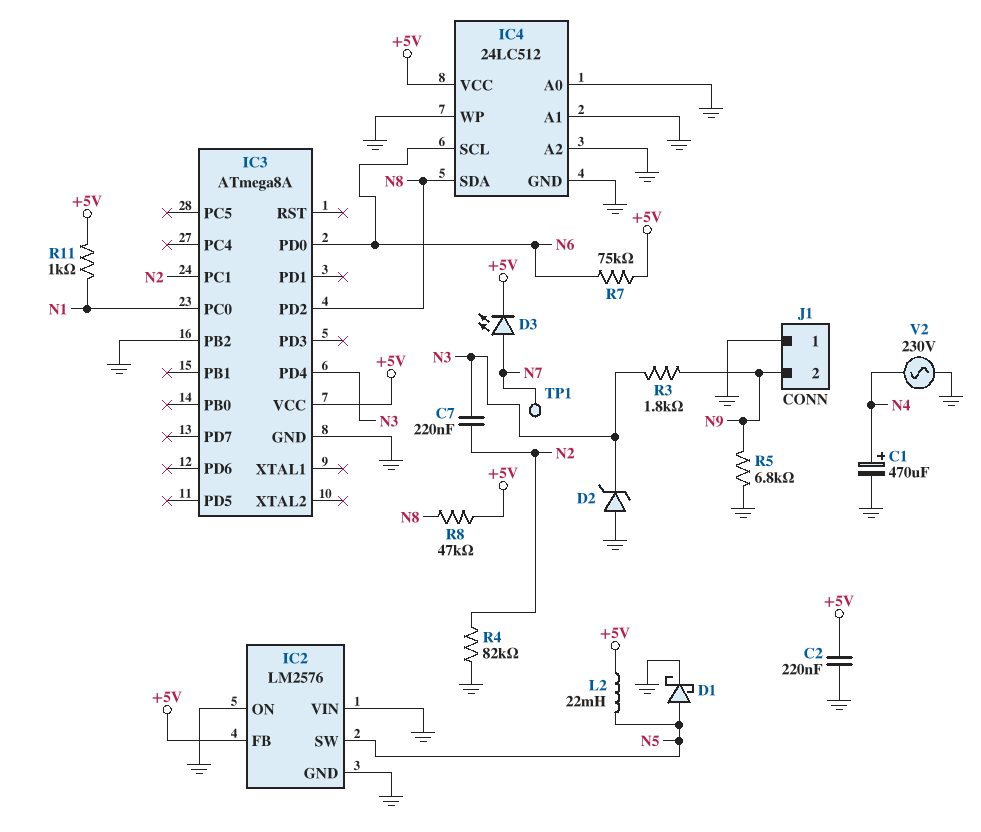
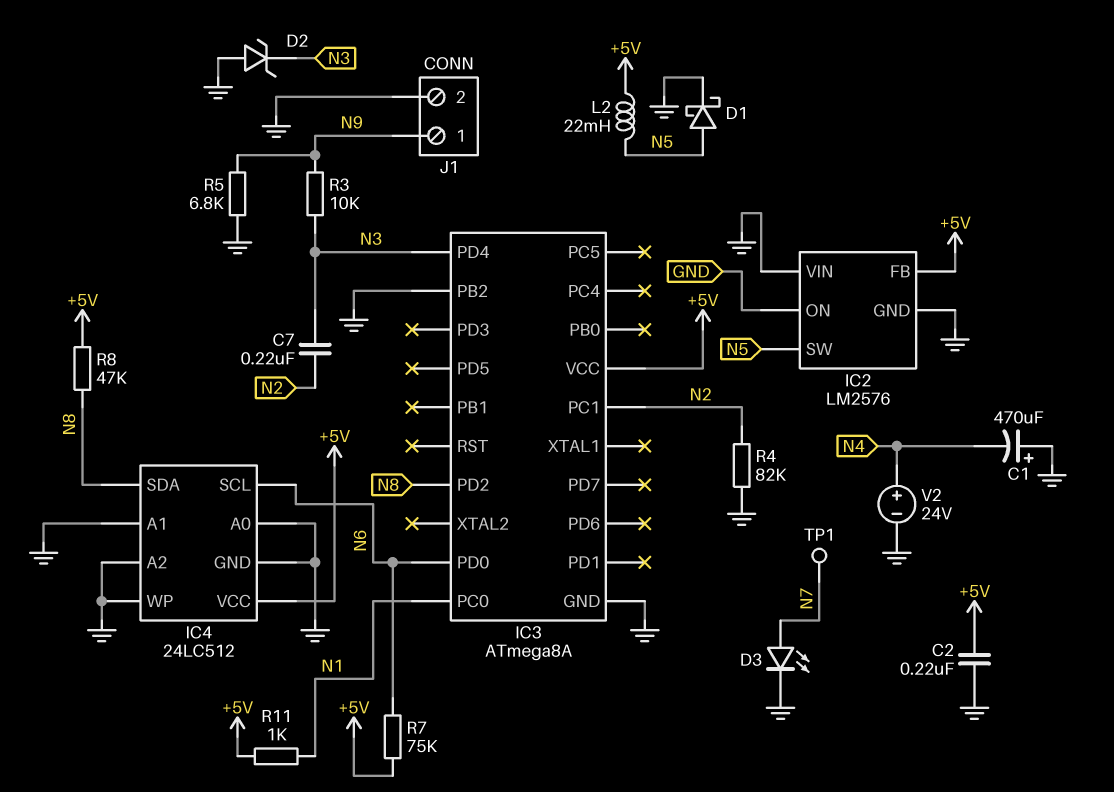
C1: 470uF (plus N4, minus GND) -> 470uF (plus GND, minus N4)
D3: LED (A N7, K +5V) -> LED (A N7, K GND)
J1 pin 1: GND -> N9
J1 pin 2: N9 -> GND
R3: 1.8k (N3, N9) -> 10k (N3, N9)
V2: AC 230V (GND, N4) -> 24V (plus N4, minus GND)

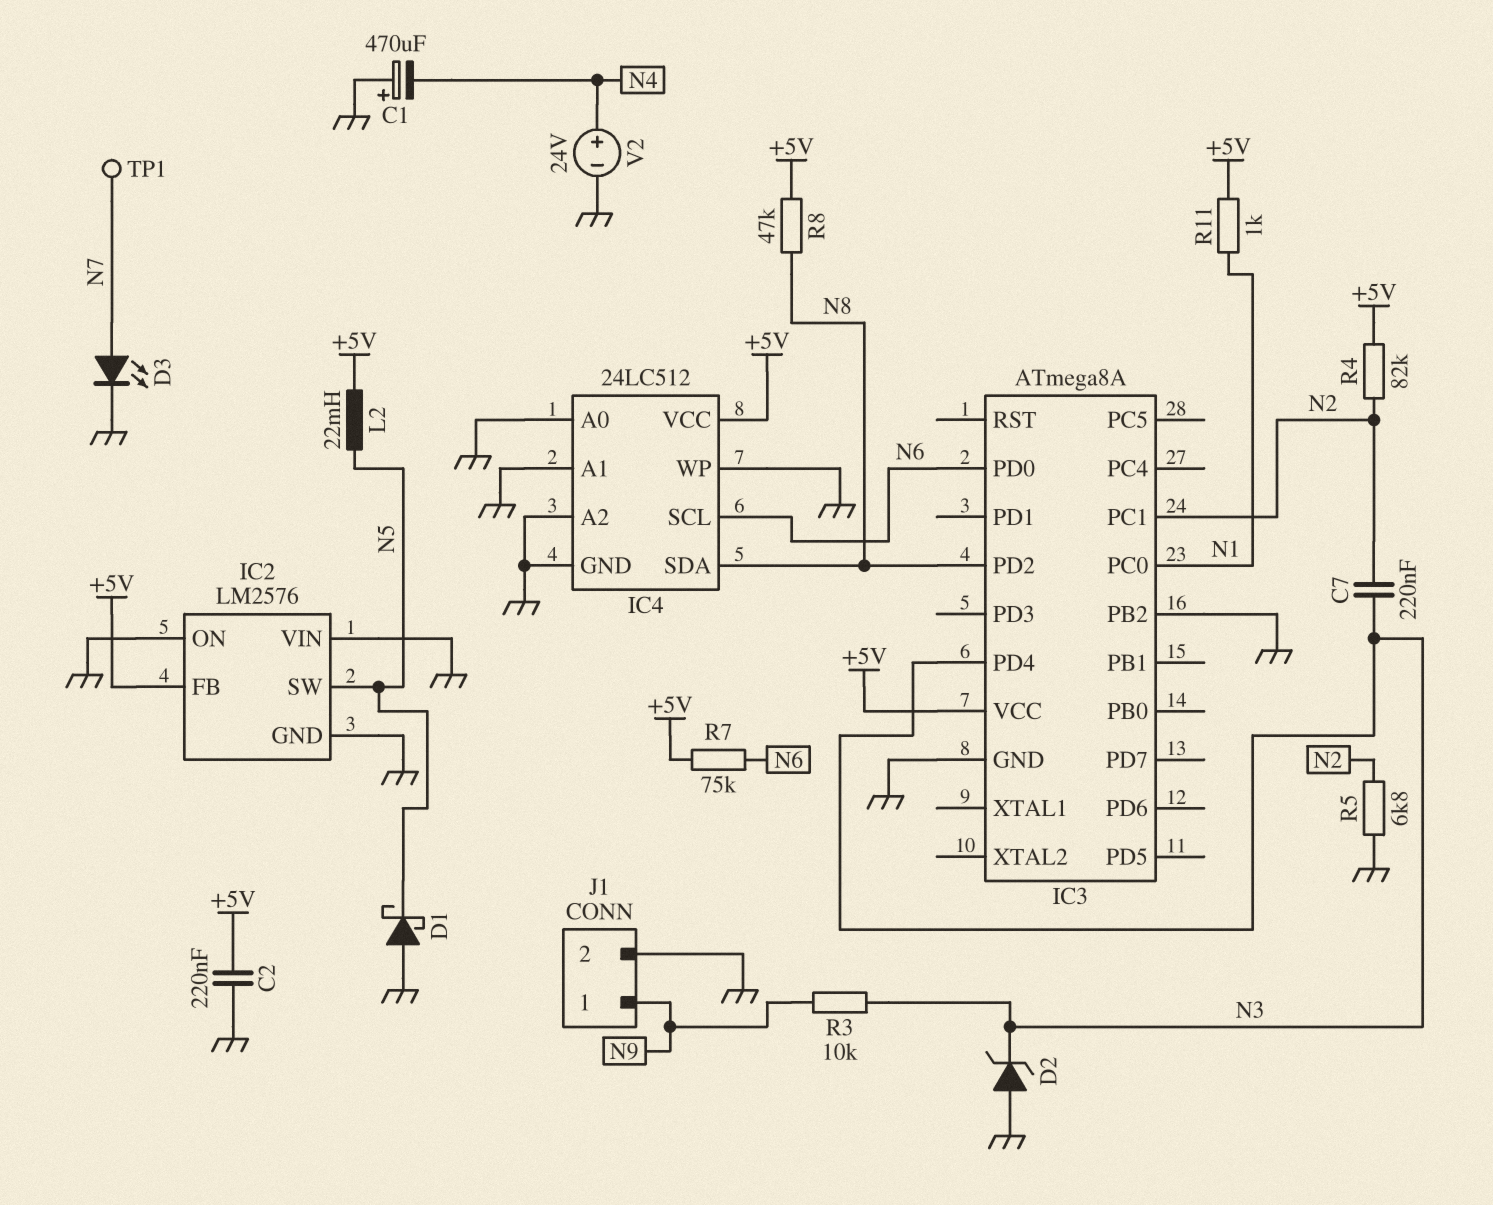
D1: schottky (A N5, K GND) -> schottky (A GND, K N5)
R4: 82k (GND, N2) -> 82k (+5V, N2)
R5: 6.8k (GND, N9) -> 6.8k (GND, N2)

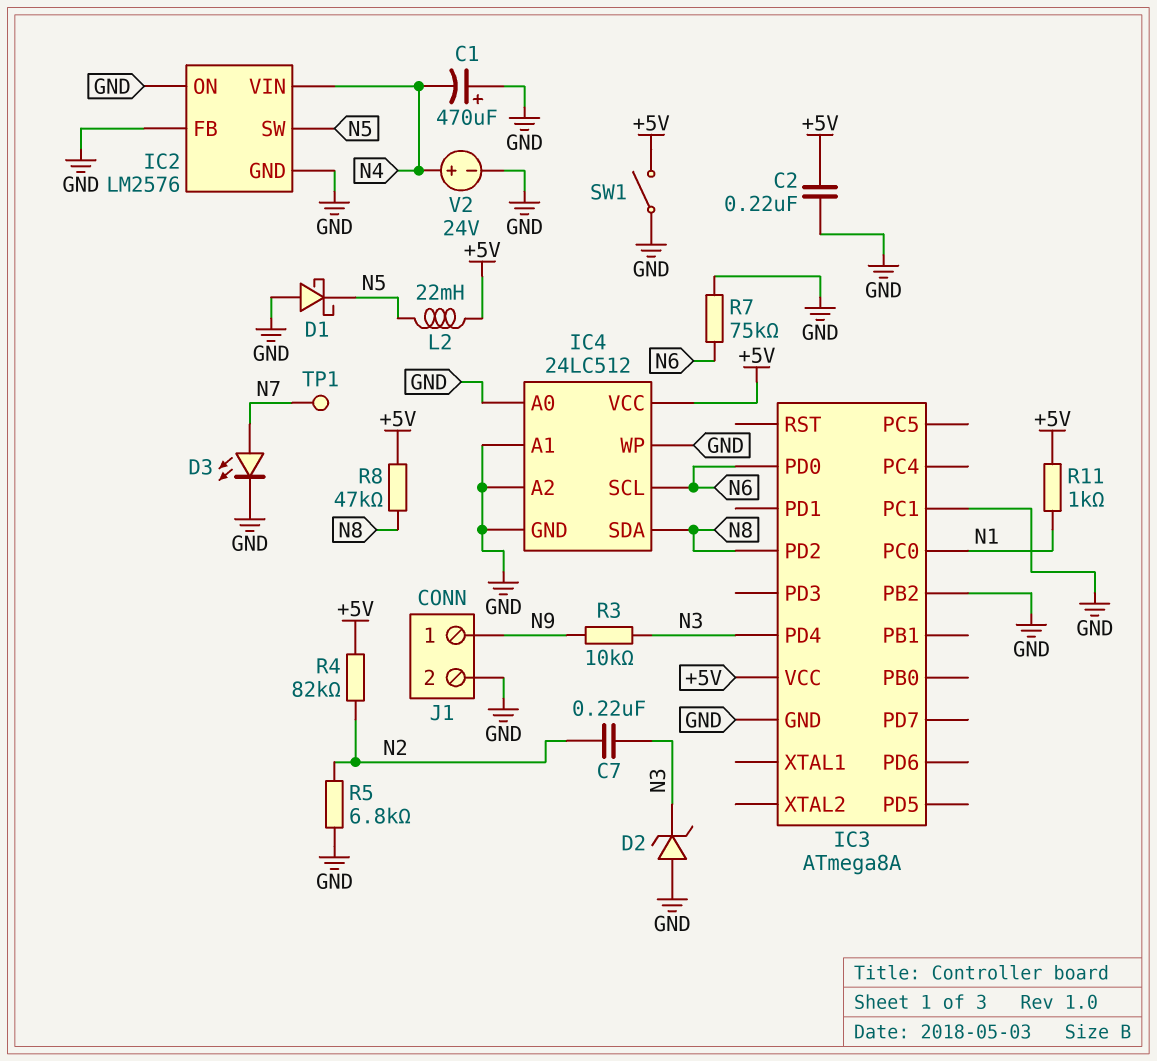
IC2 pin FB: +5V -> GND
IC2 pin VIN: GND -> N4
IC3 pin PC1: N2 -> GND
R7: 75k (+5V, N6) -> 75k (GND, N6)
SW1: none -> switch (+5V, GND)

